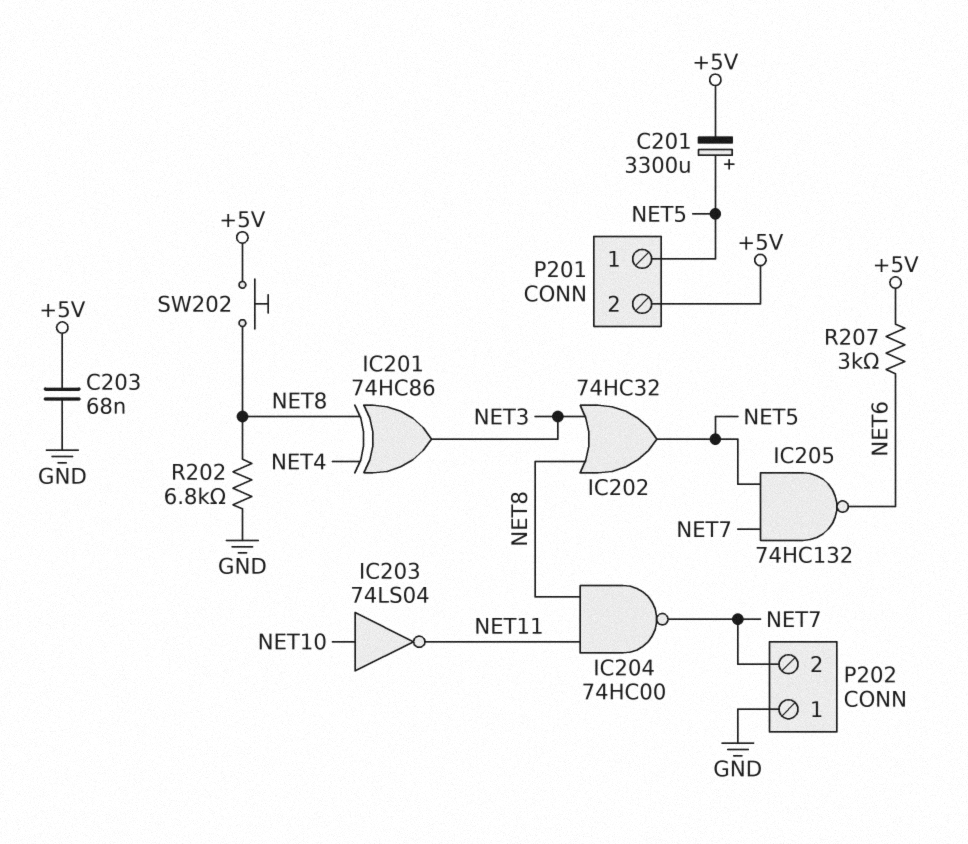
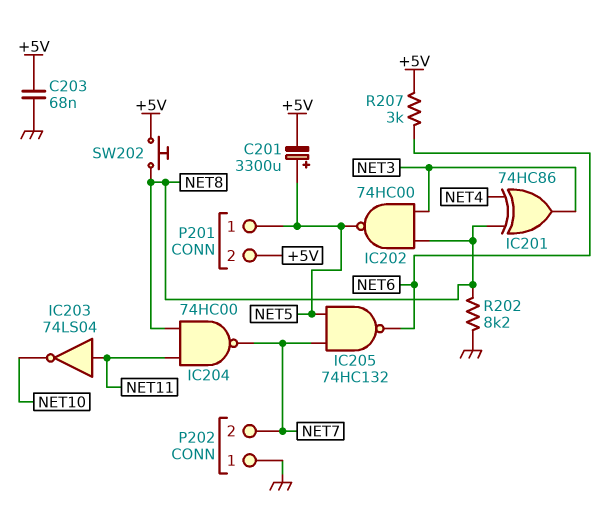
IC202: OR 74HC32 (in NET3, in NET8, out NET5) -> NAND 74HC00 (in NET3, in NET8, out NET5)
IC203: NOT 74LS04 (in NET10, out NET11) -> NOT 74LS04 (in NET11, out NET10)
R202: 6.8k (GND, NET8) -> 8.2k (GND, NET8)

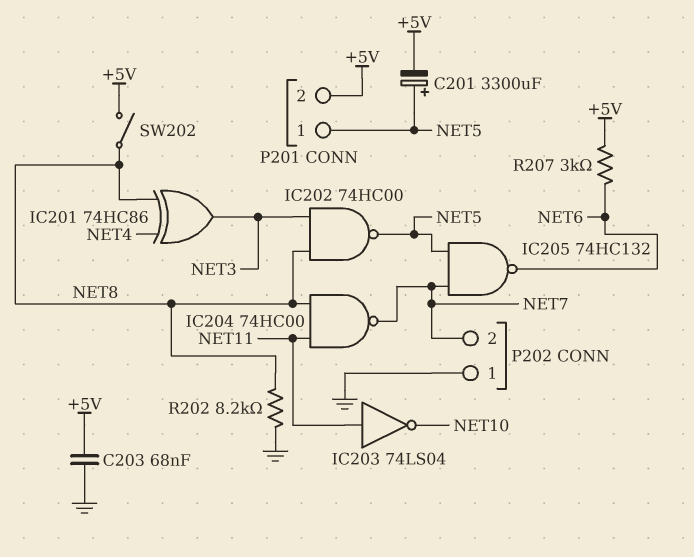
SW202: button (+5V, NET8) -> switch (+5V, NET8)

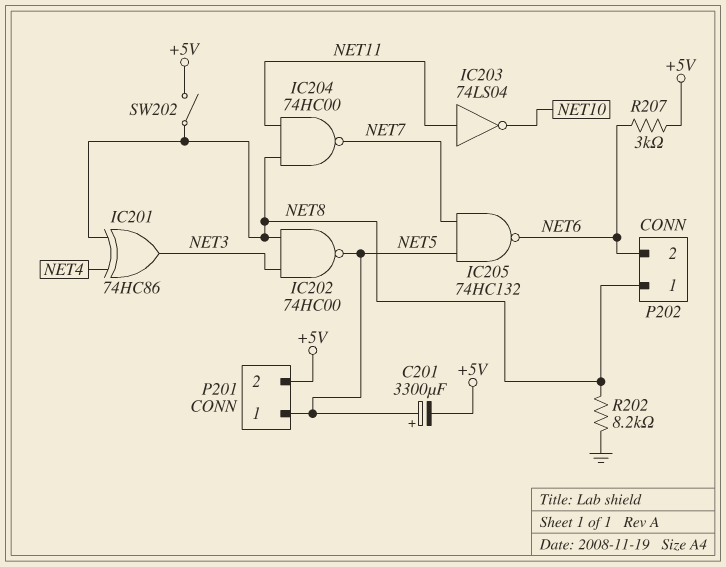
C203: 68nF (+5V, GND) -> none
P202 pin 1: GND -> NET8
P202 pin 2: NET7 -> NET6

